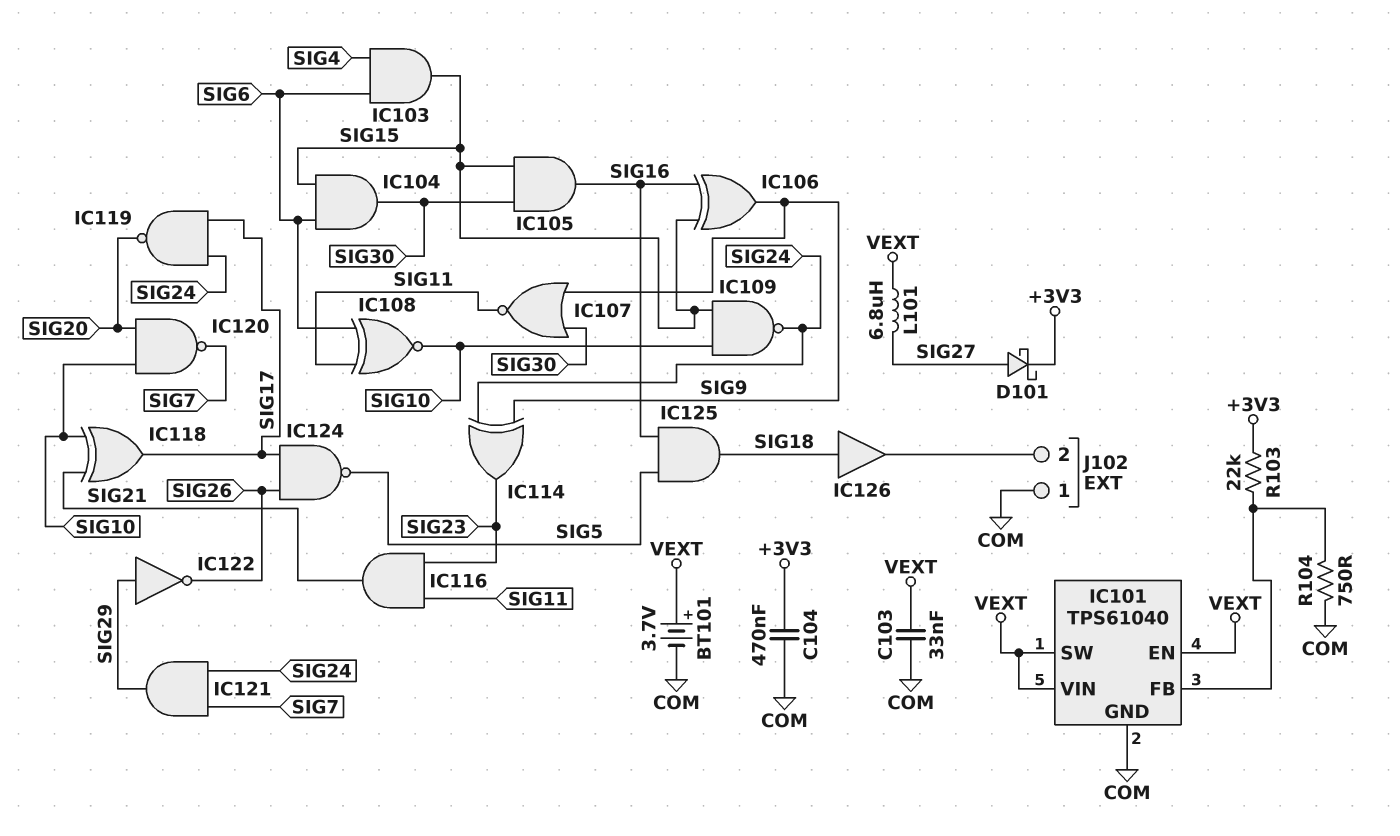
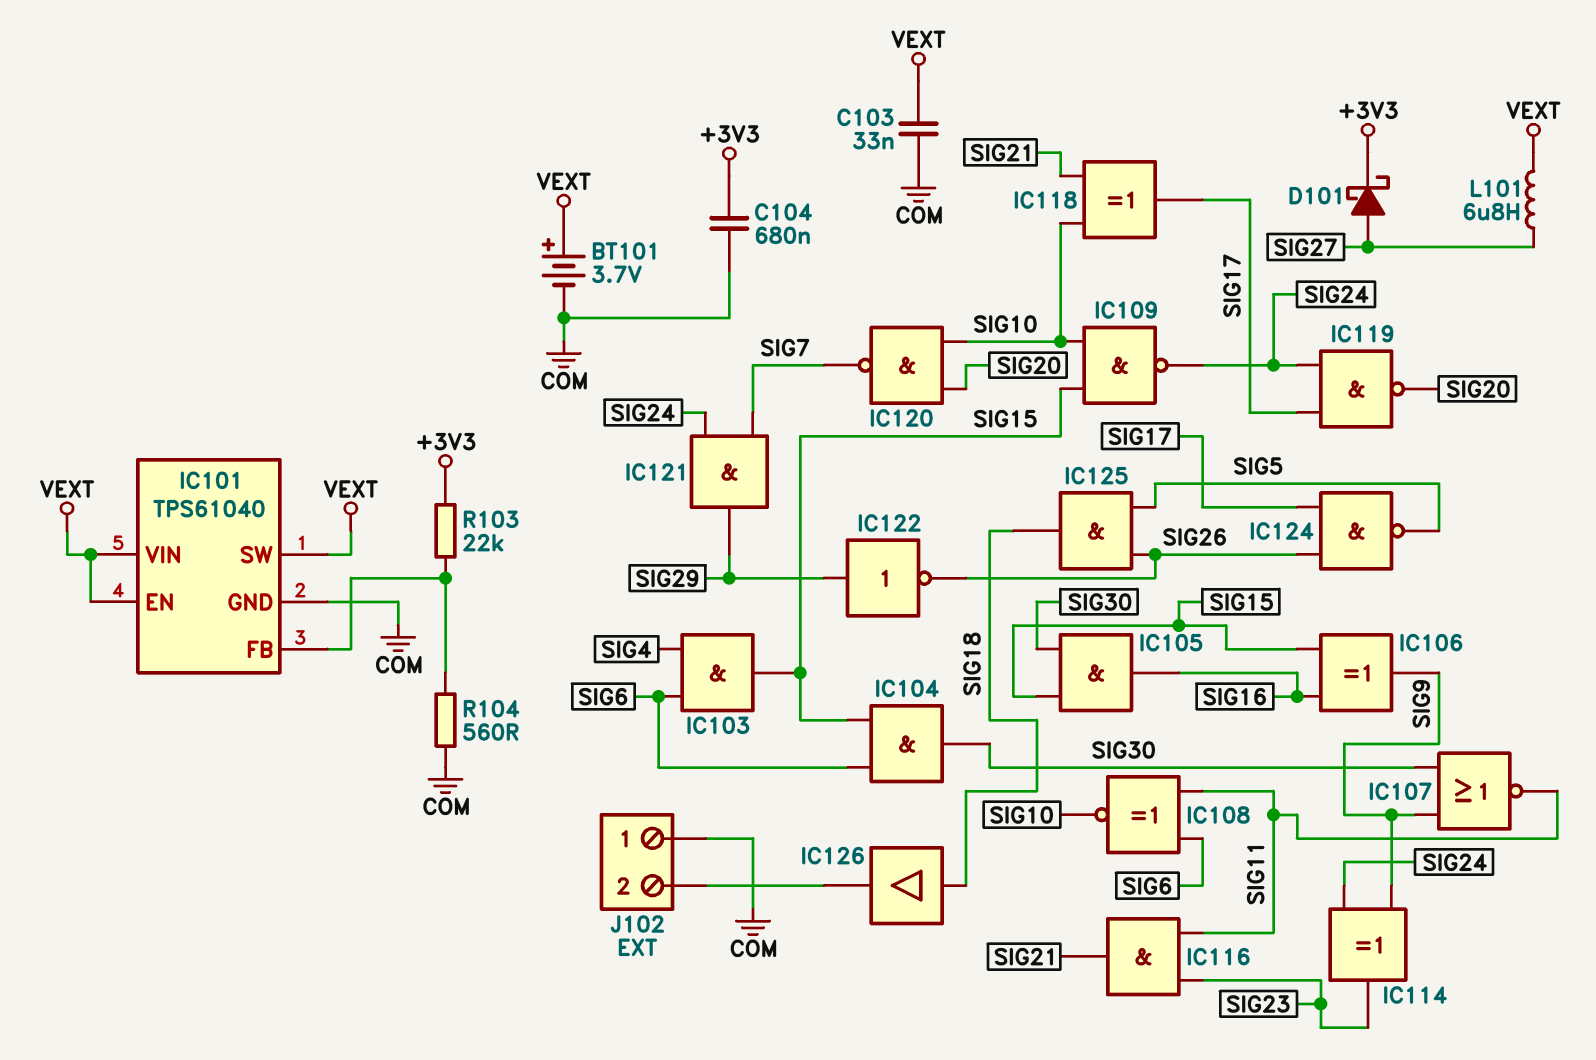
C104: 470nF (+3V3, COM) -> 680nF (+3V3, COM)
IC125: AND (in SIG5, in SIG16, out SIG18) -> AND (in SIG5, in SIG26, out SIG18)
R104: 750 (COM, IC101/FB) -> 560 (COM, IC101/FB)

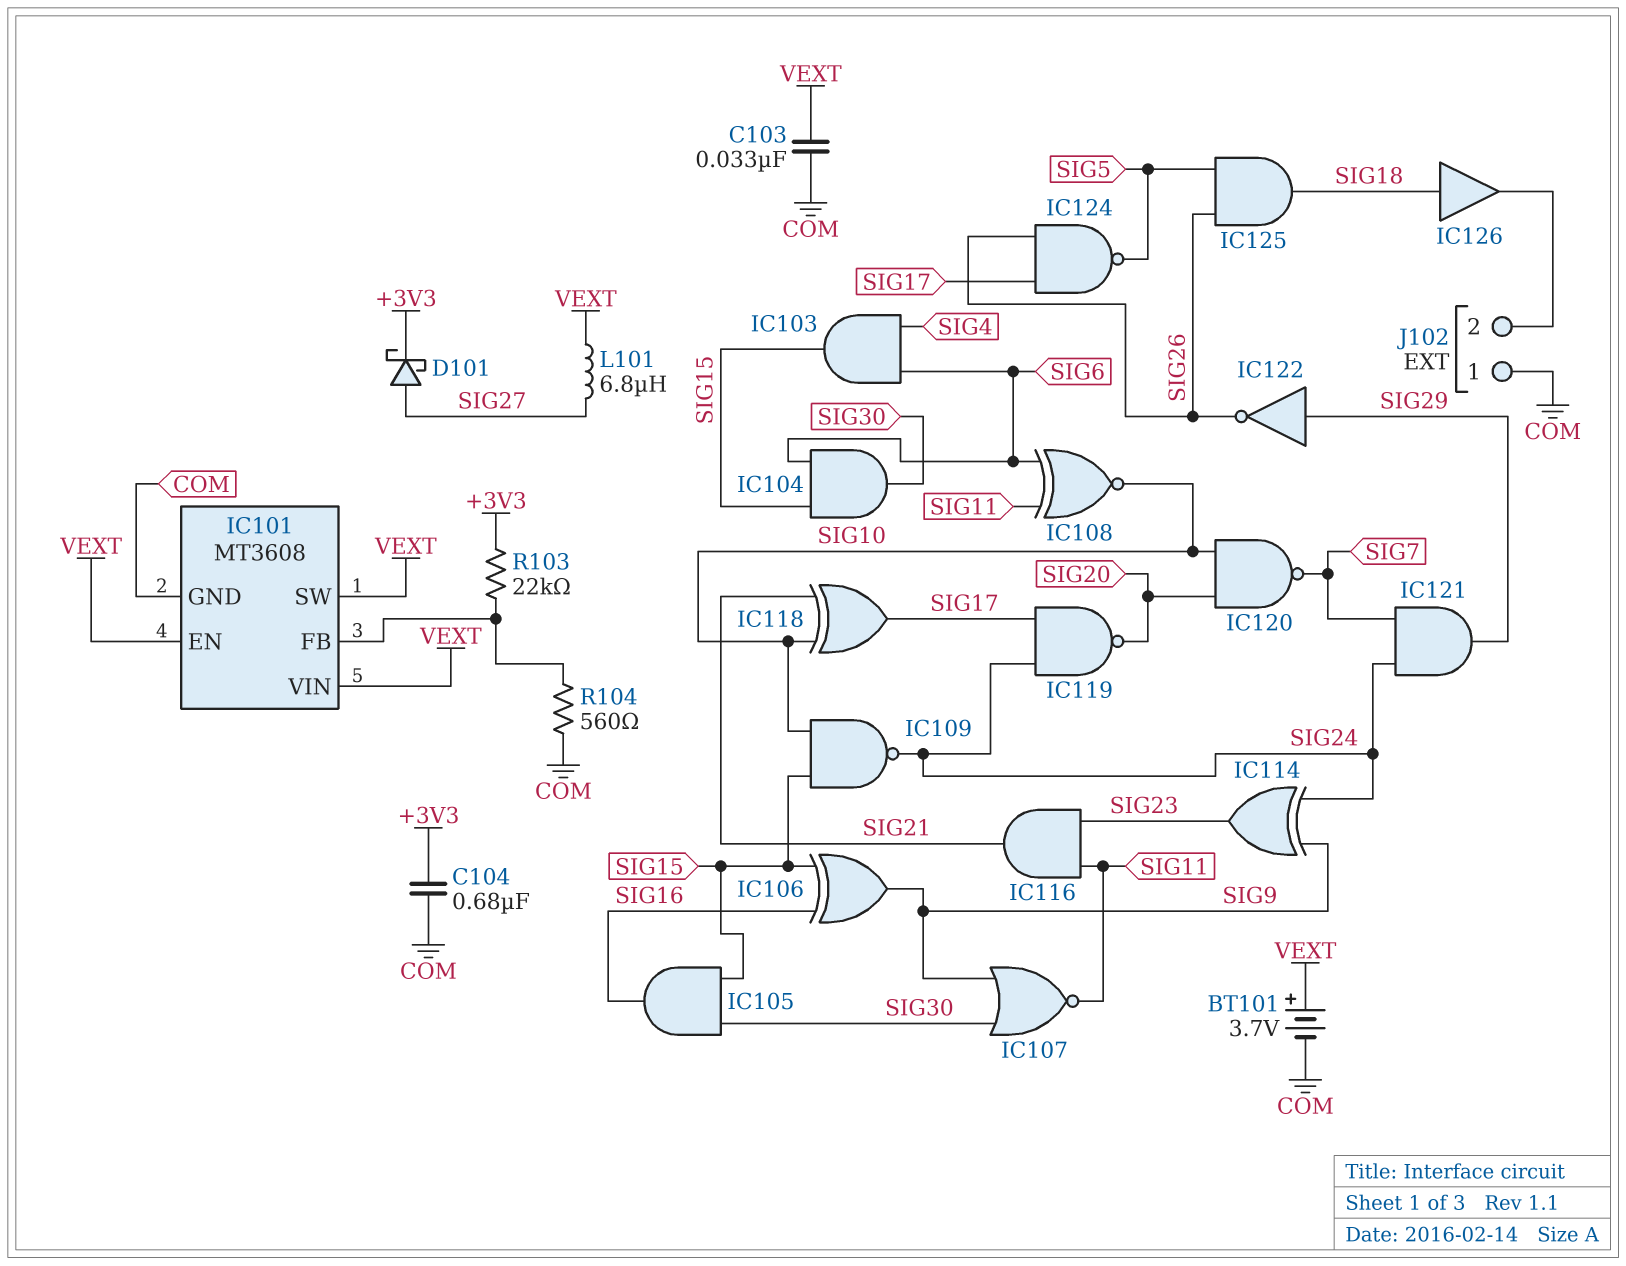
IC101: TPS61040 -> MT3608

